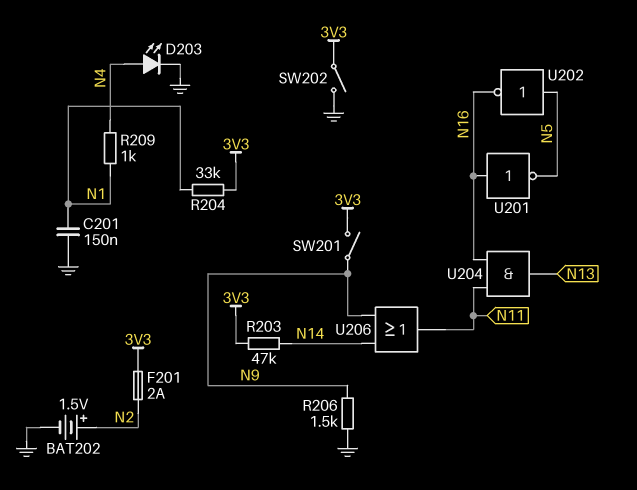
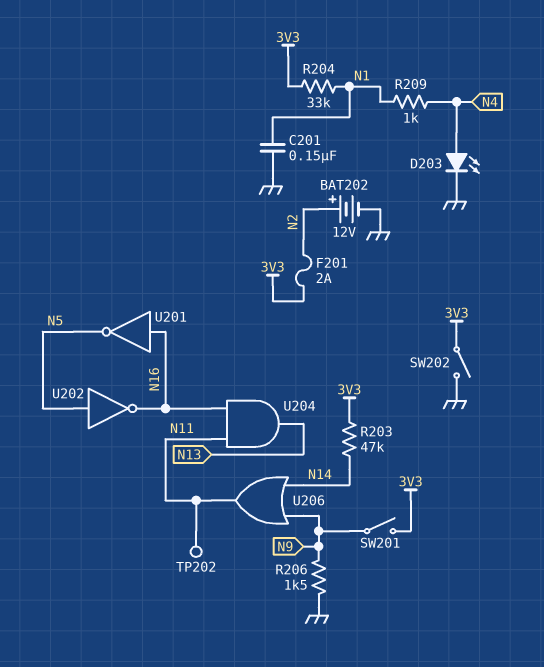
BAT202: 1.5V (plus N2, minus GND) -> 12V (plus N2, minus GND)
TP202: none -> test point (N11)

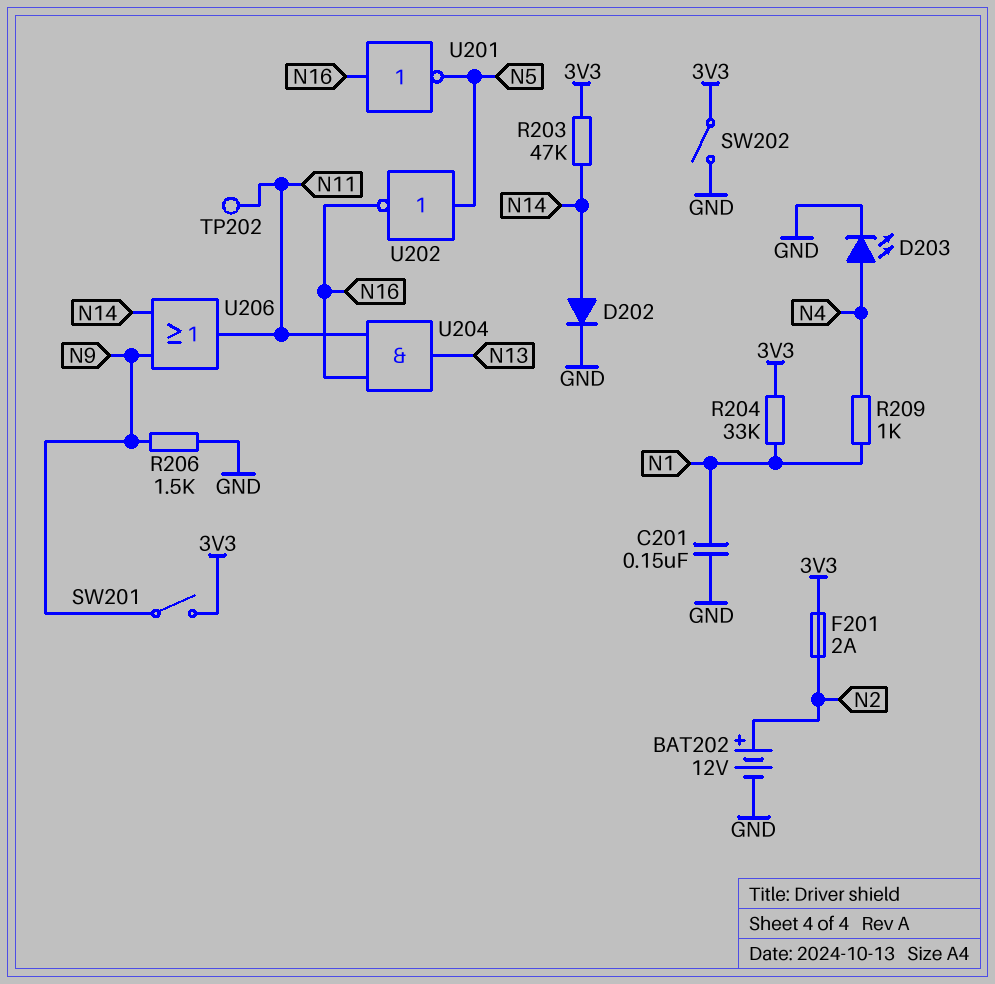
D202: none -> diode (A N14, K GND)

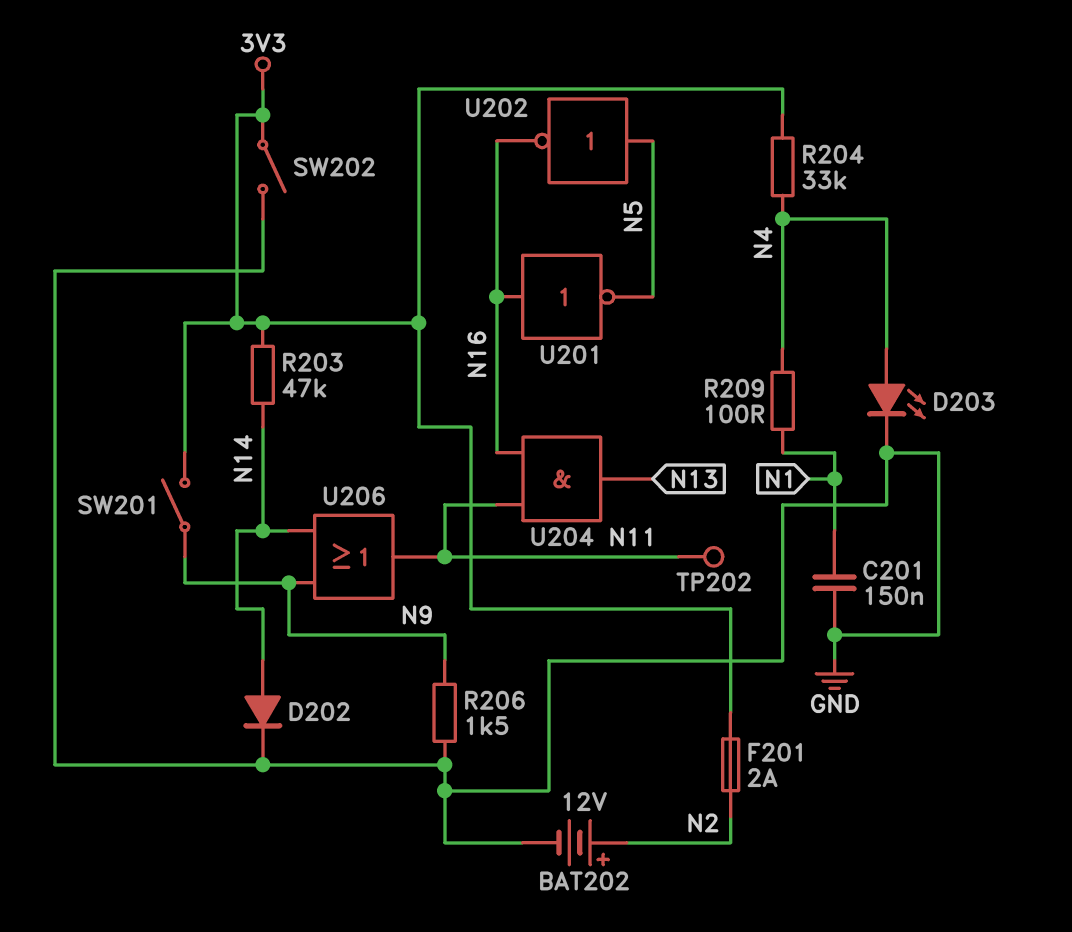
R204: 33k (3V3, N1) -> 33k (3V3, N4)
R209: 1k (N1, N4) -> 100 (N1, N4)

